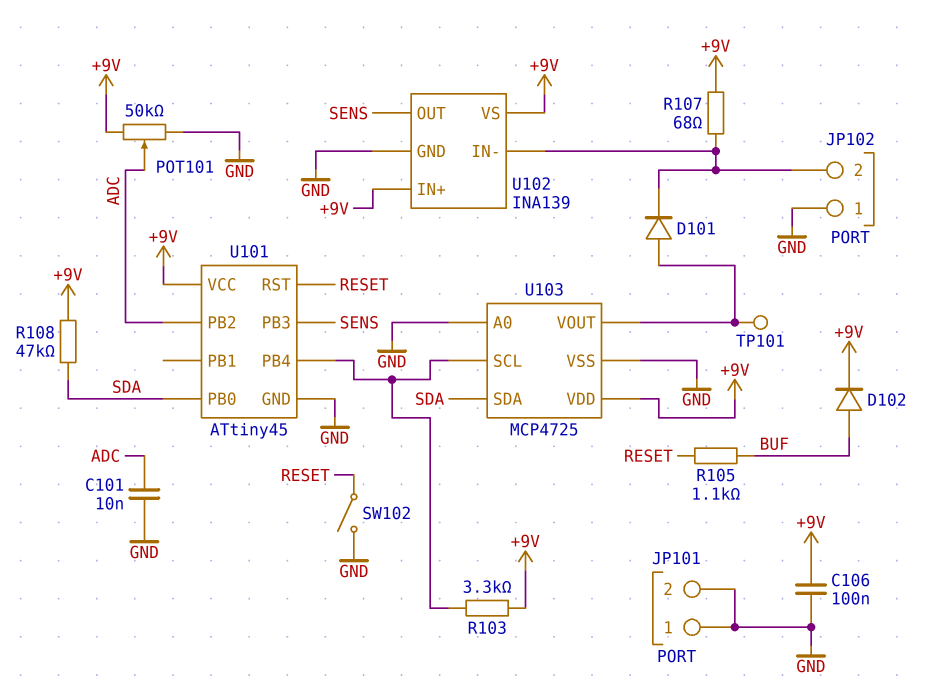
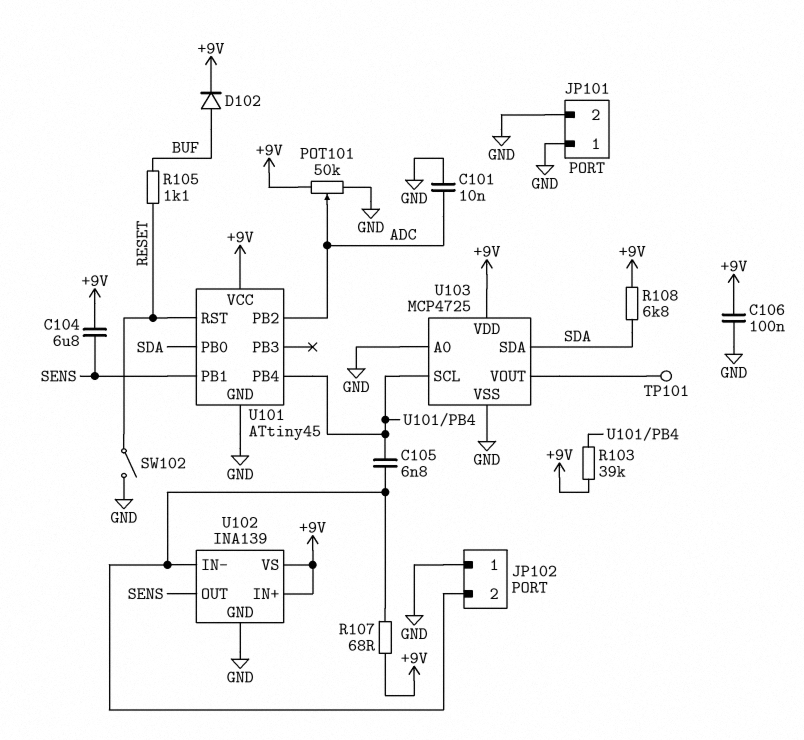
C104: none -> 6.8uF (+9V, SENS)
C105: none -> 6.8nF (JP102/2, U101/PB4)
D101: diode (A U103/VOUT, K JP102/2) -> none
R103: 3.3k (+9V, U101/PB4) -> 39k (+9V, U101/PB4)
R108: 47k (+9V, SDA) -> 6.8k (+9V, SDA)
U101 pin PB1: none -> SENS
U101 pin PB3: SENS -> none

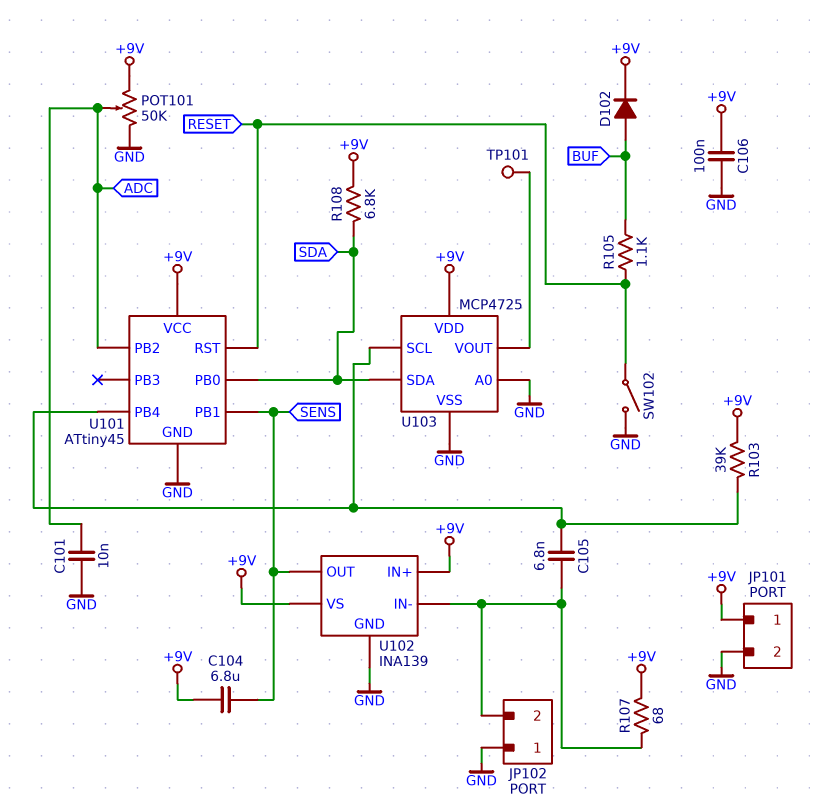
JP101 pin 1: GND -> +9V

